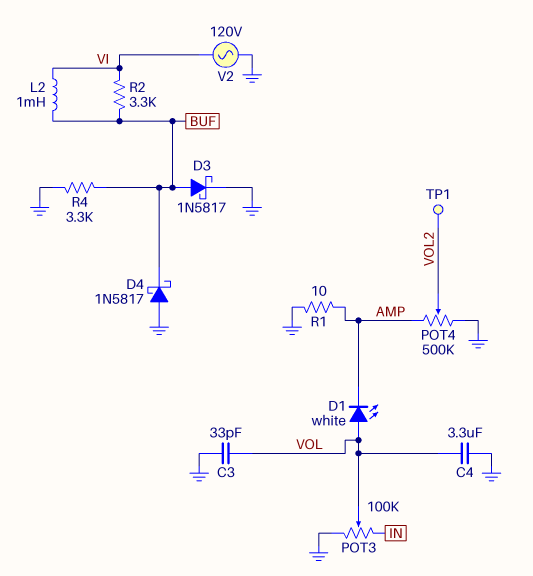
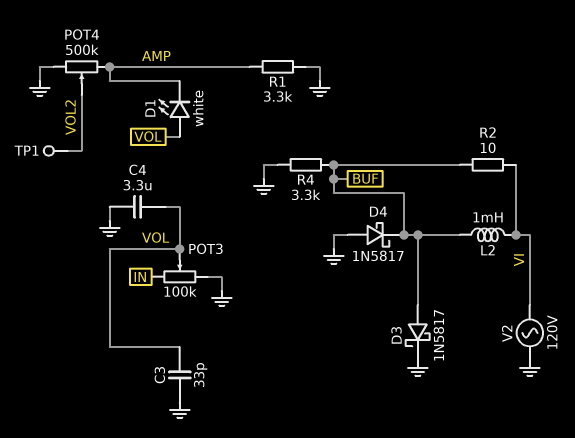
R1: 10 (AMP, GND) -> 3.3k (AMP, GND)
R2: 3.3k (BUF, VI) -> 10 (BUF, VI)

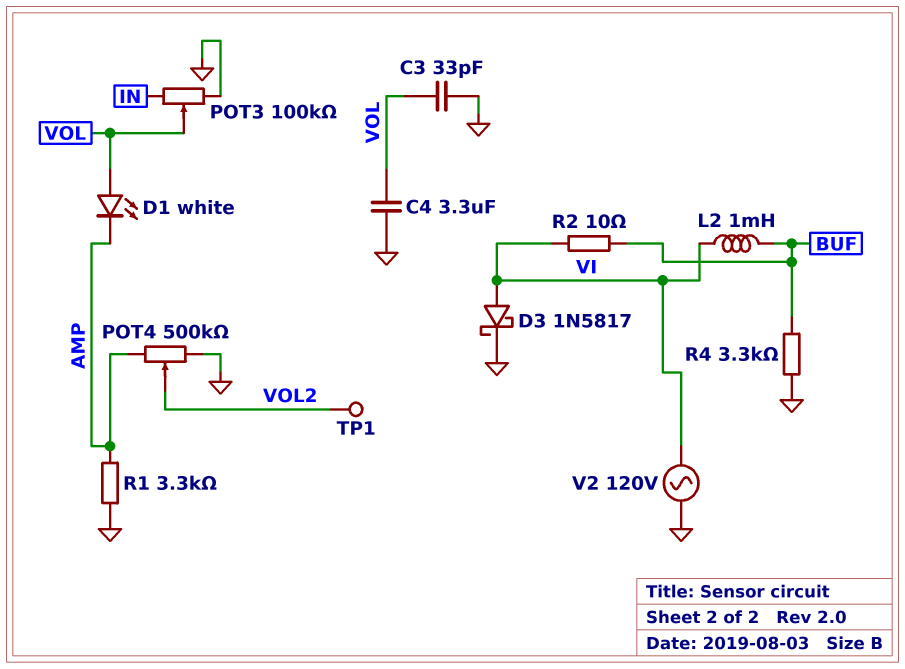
D3: schottky 1N5817 (A BUF, K GND) -> schottky 1N5817 (A VI, K GND)
D4: schottky 1N5817 (A GND, K BUF) -> none

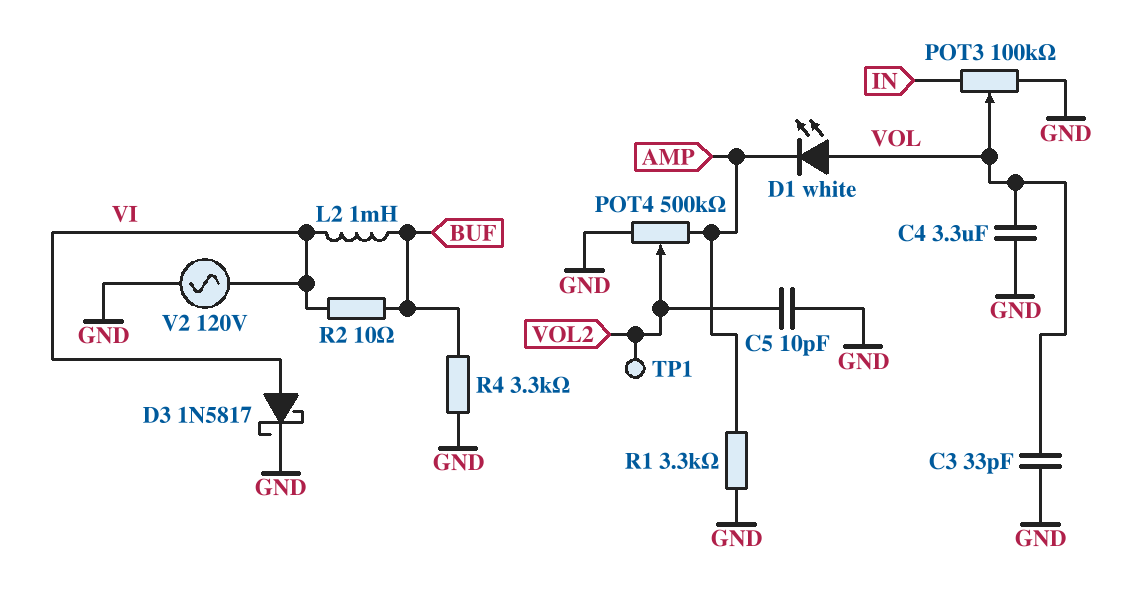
C5: none -> 10pF (GND, VOL2)

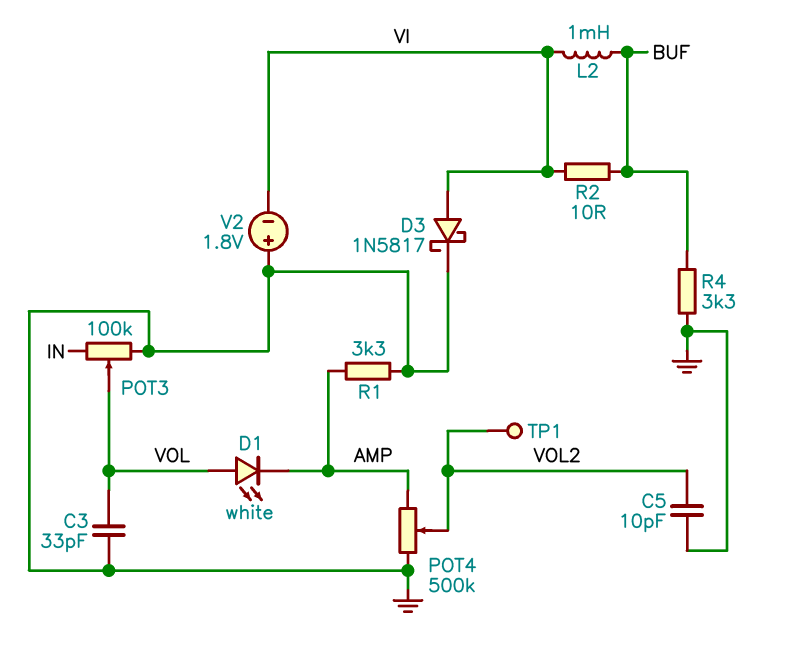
C4: 3.3uF (GND, VOL) -> none
V2: AC 120V (GND, VI) -> 1.8V (plus GND, minus VI)

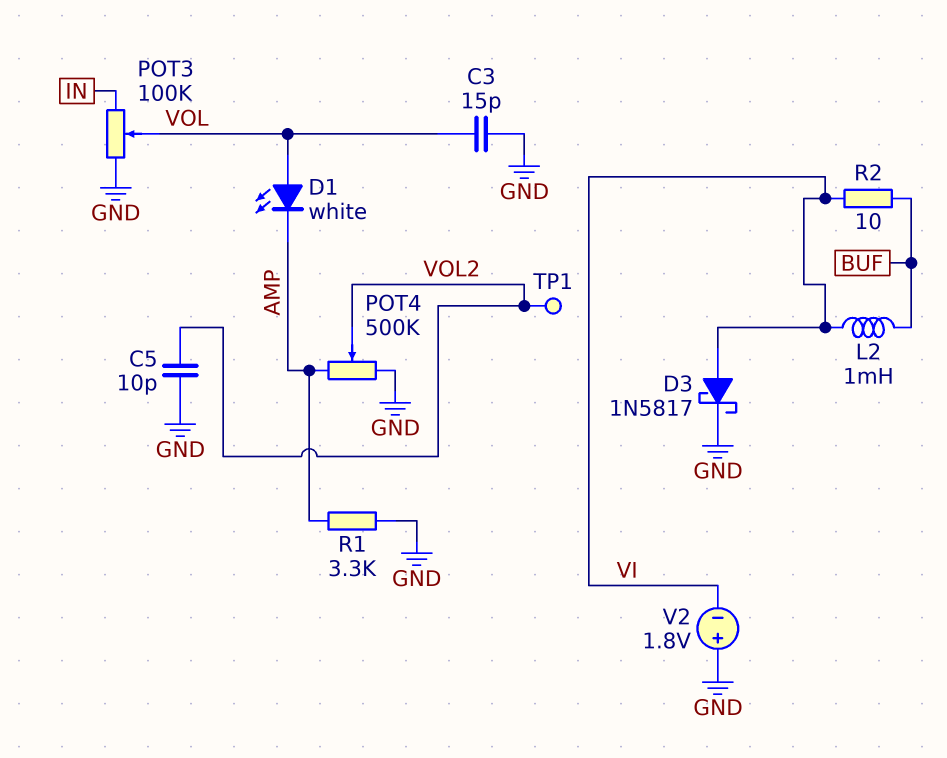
C3: 33pF (GND, VOL) -> 15pF (GND, VOL)
R4: 3.3k (BUF, GND) -> none

